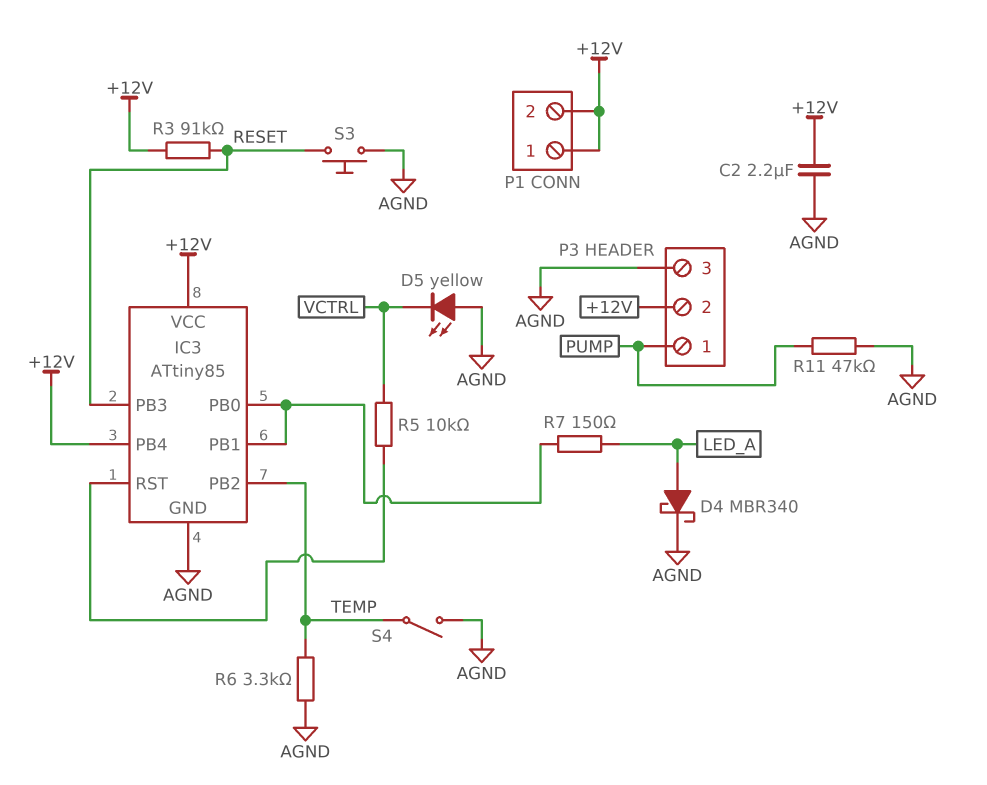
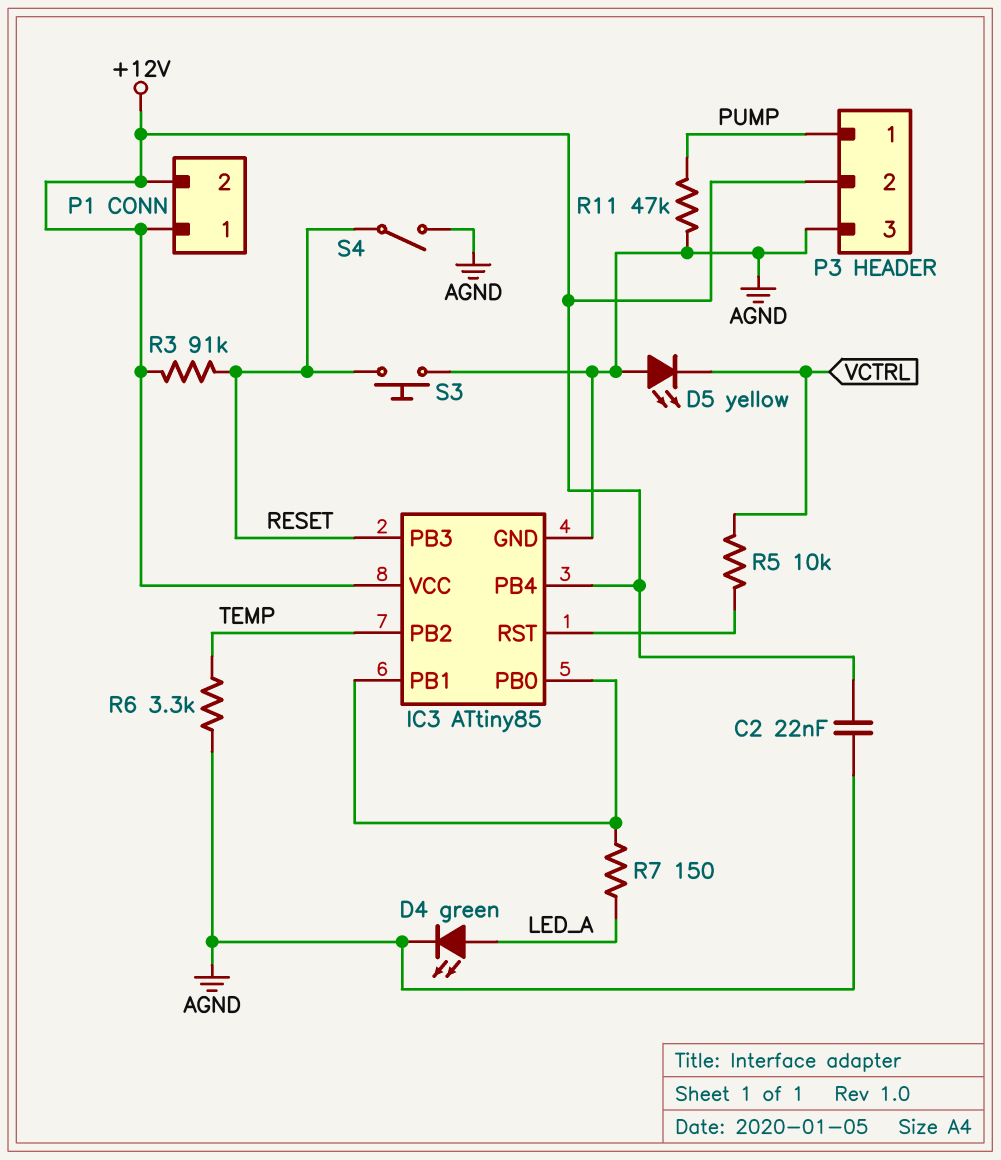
C2: 2.2uF (+12V, AGND) -> 22nF (+12V, AGND)
D4: schottky MBR340 (A LED_A, K AGND) -> LED green (A LED_A, K AGND)
S4: switch (AGND, TEMP) -> switch (AGND, RESET)

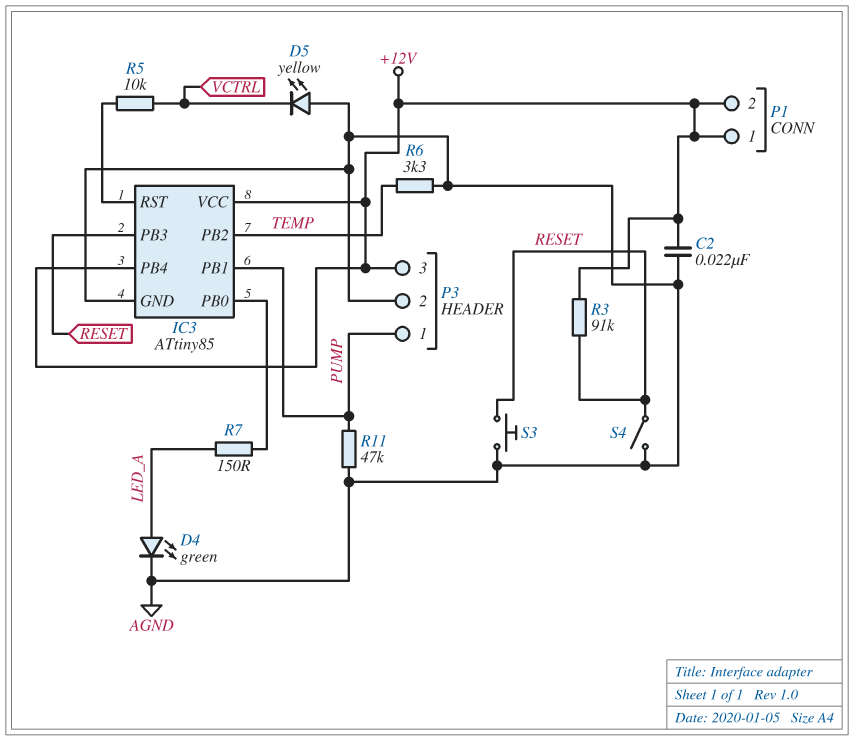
IC3 pin PB1: IC3/PB0 -> PUMP
P3 pin 2: +12V -> AGND
P3 pin 3: AGND -> +12V

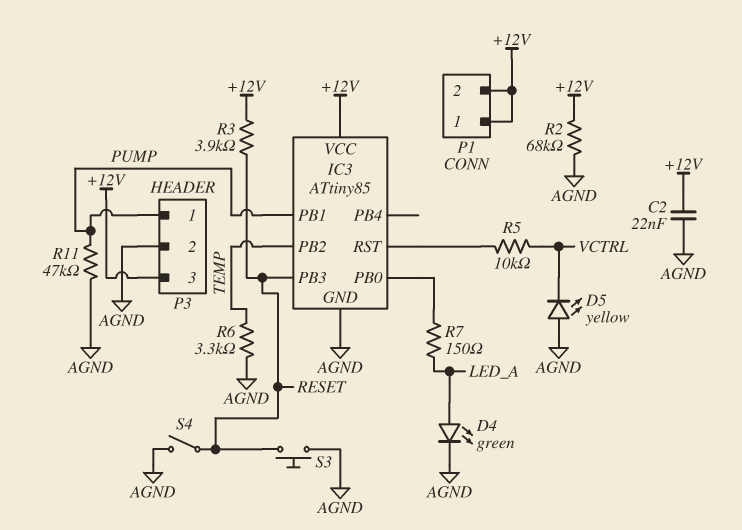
IC3 pin PB4: +12V -> none
R2: none -> 68k (+12V, AGND)
R3: 91k (+12V, RESET) -> 3.9k (+12V, RESET)

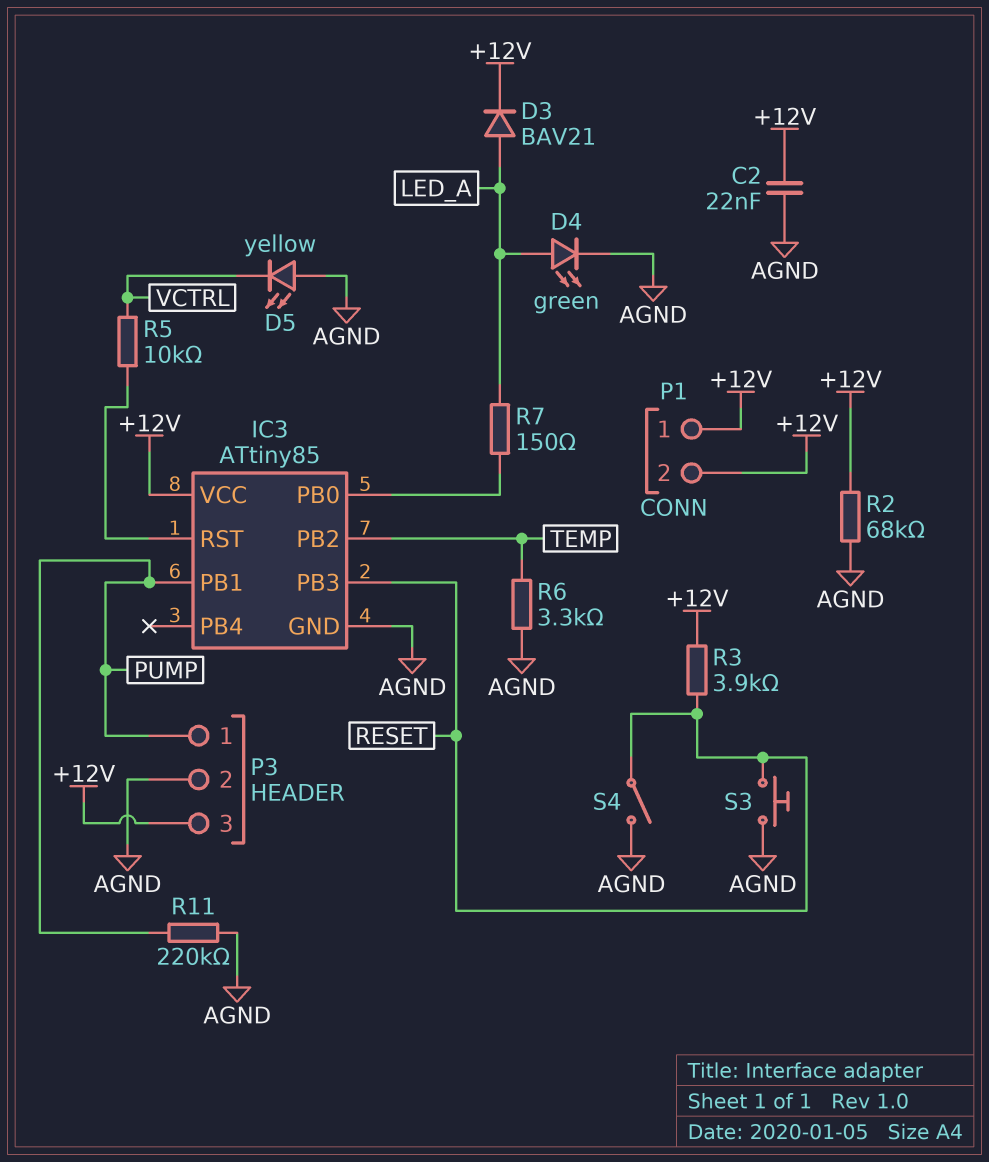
D3: none -> diode BAV21 (A LED_A, K +12V)
R11: 47k (AGND, PUMP) -> 220k (AGND, PUMP)

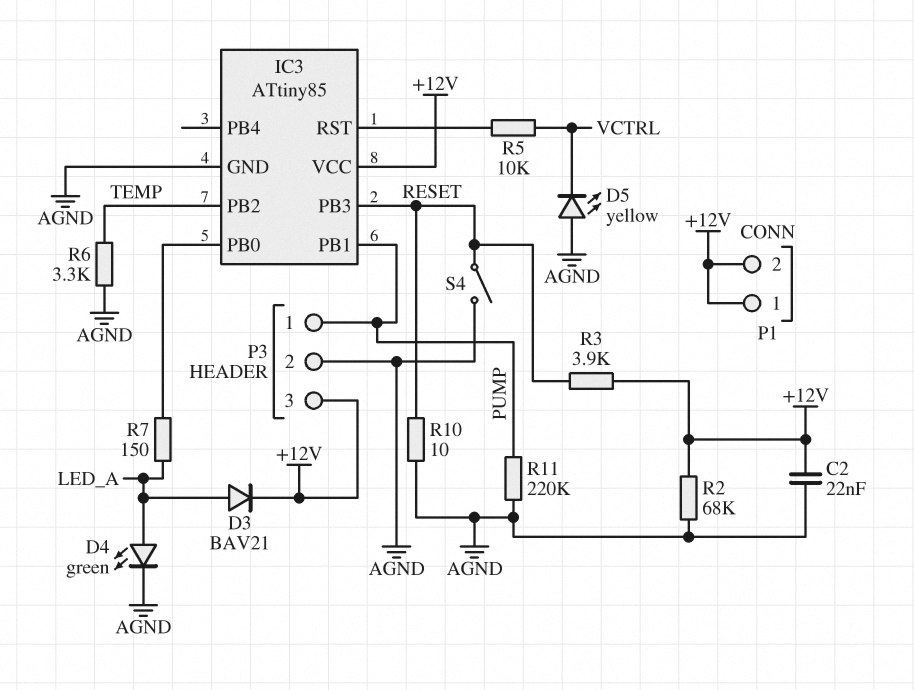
R10: none -> 10 (AGND, RESET)
S3: button (AGND, RESET) -> none

